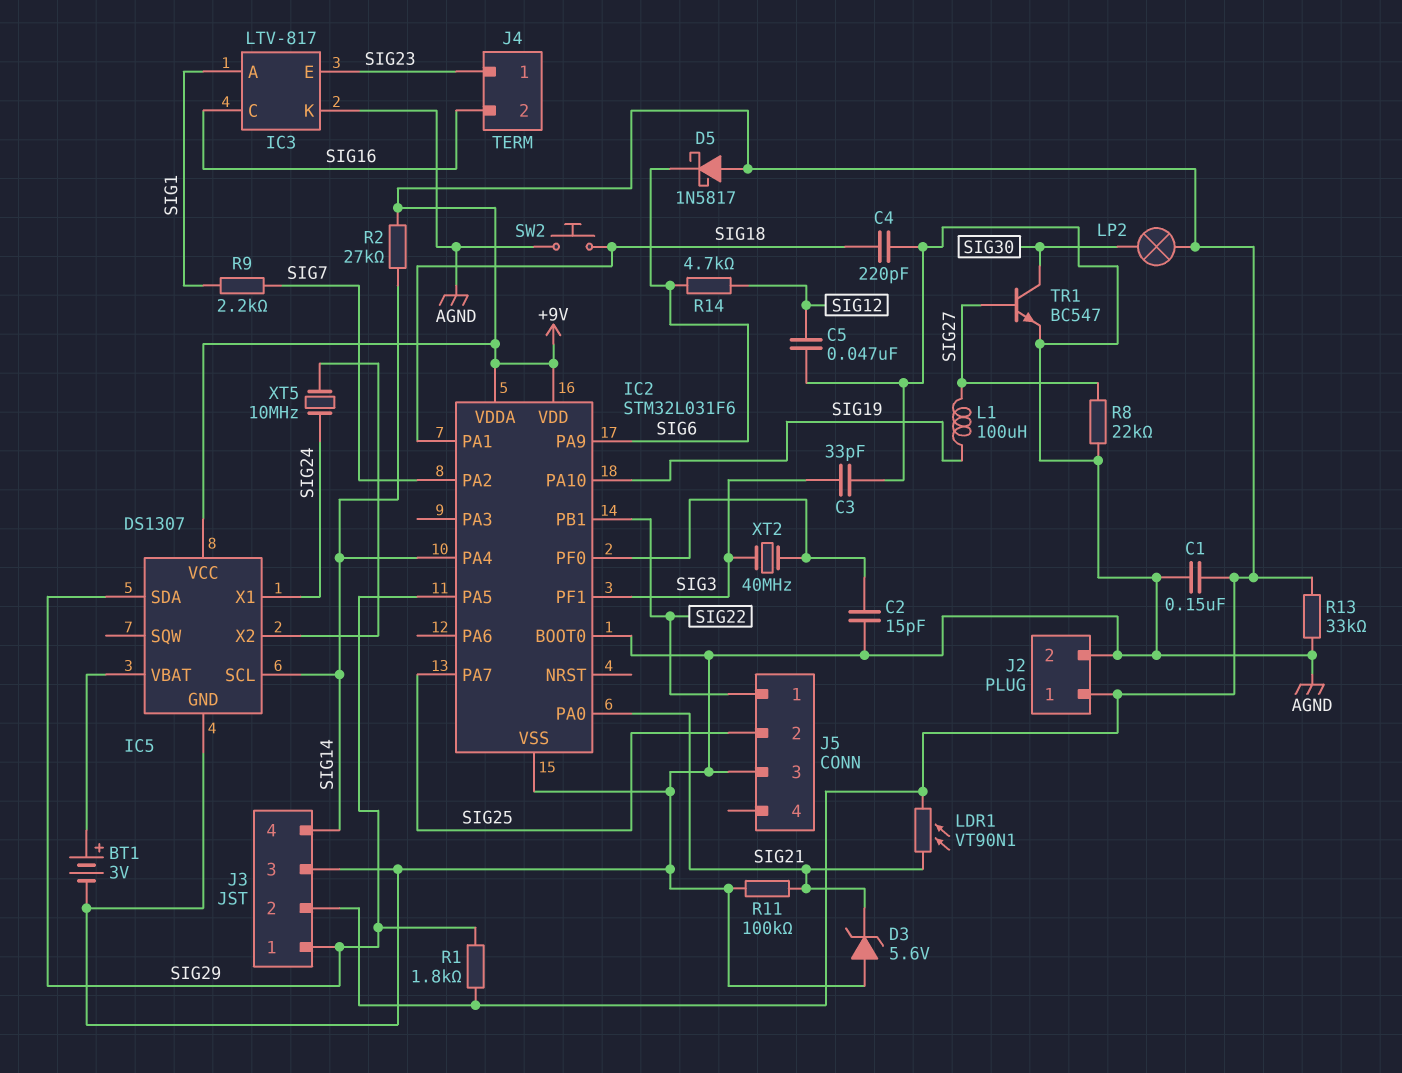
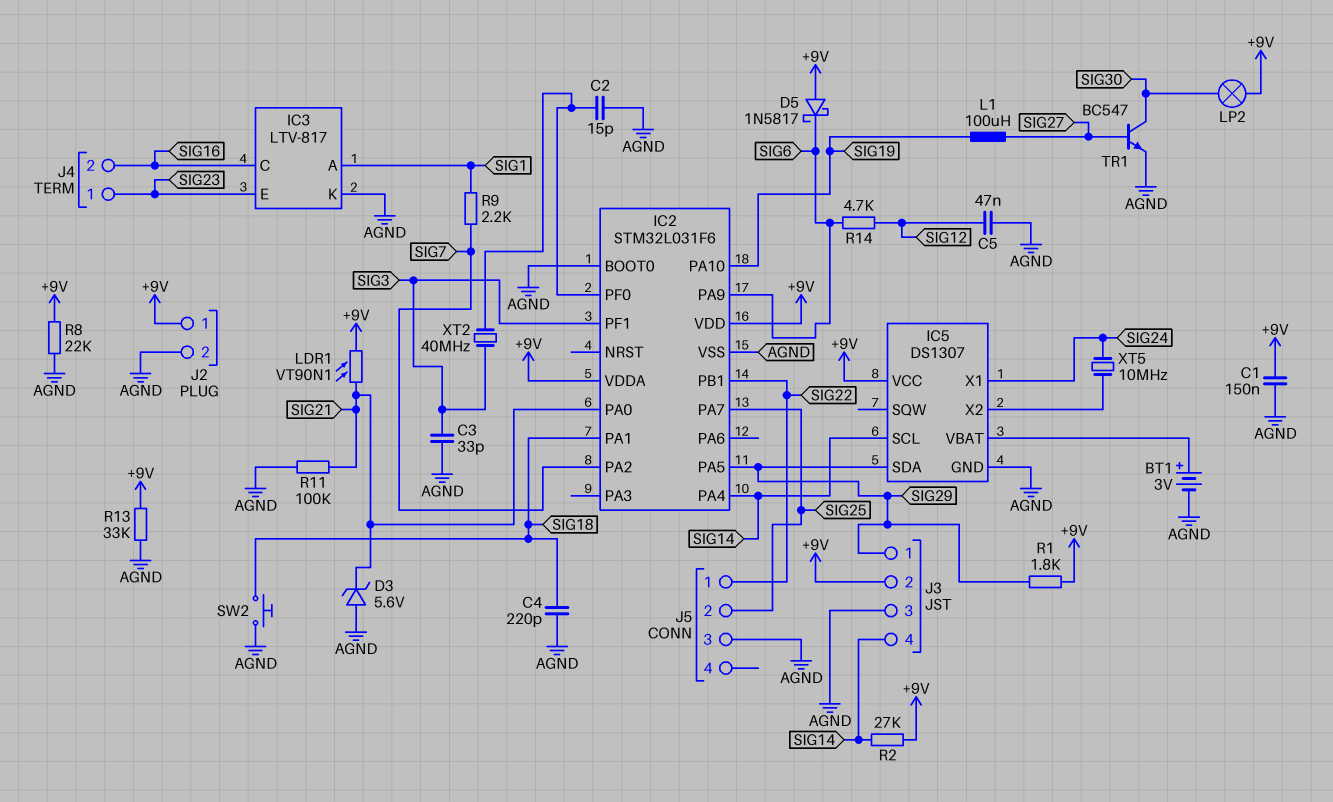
R8: 22k (AGND, SIG27) -> 22k (+9V, AGND)

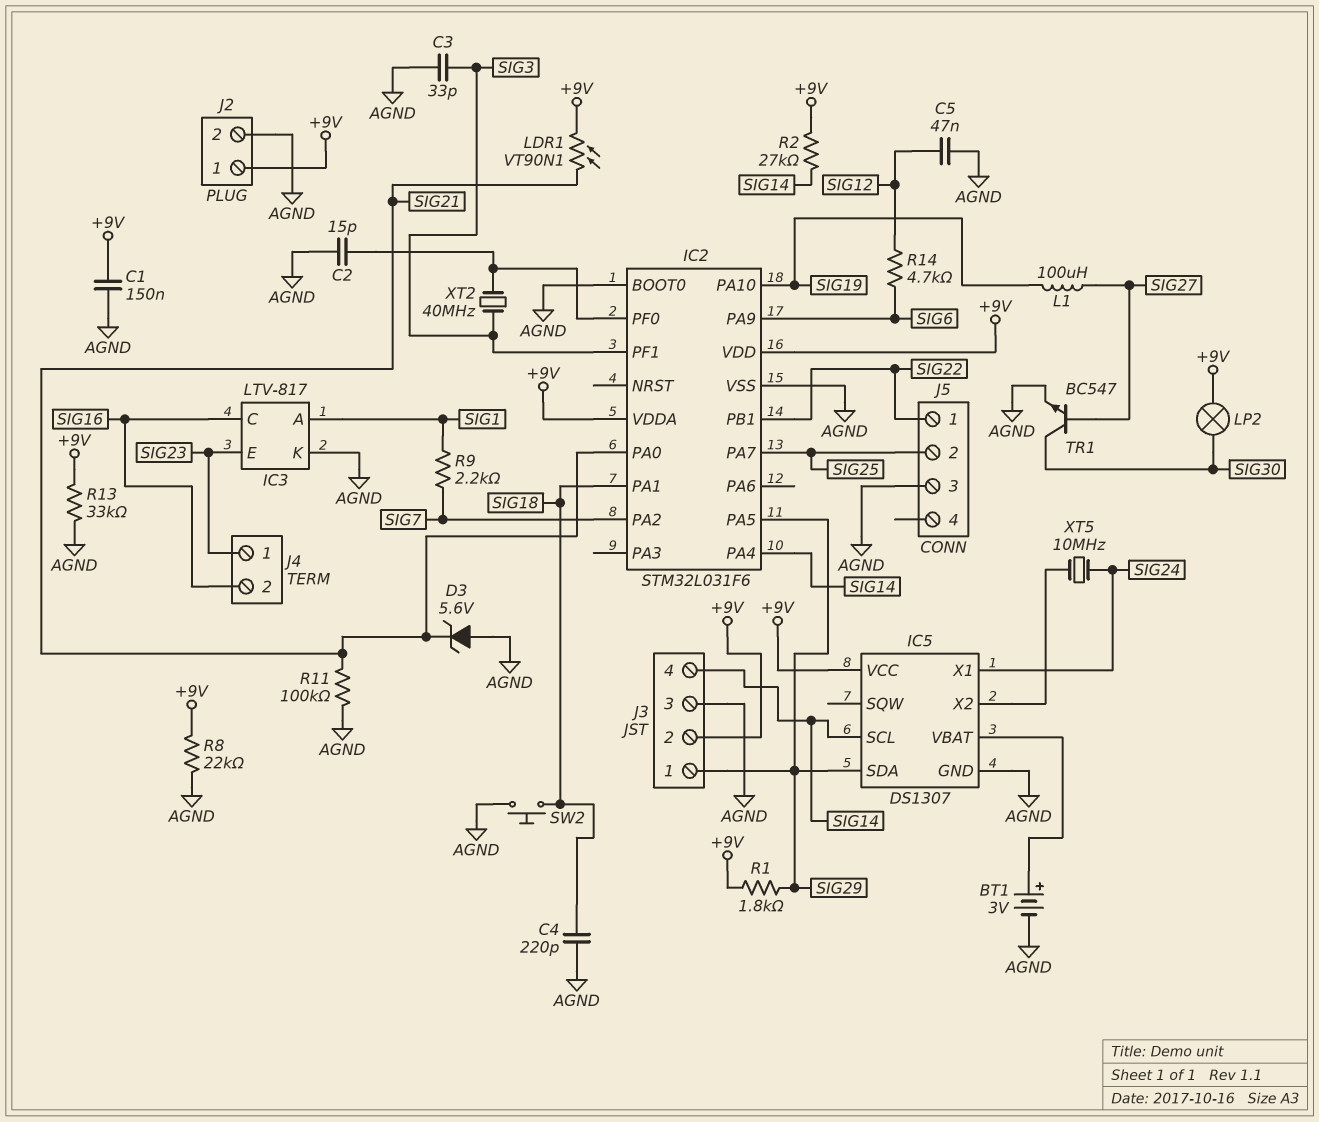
D5: schottky 1N5817 (A +9V, K SIG6) -> none

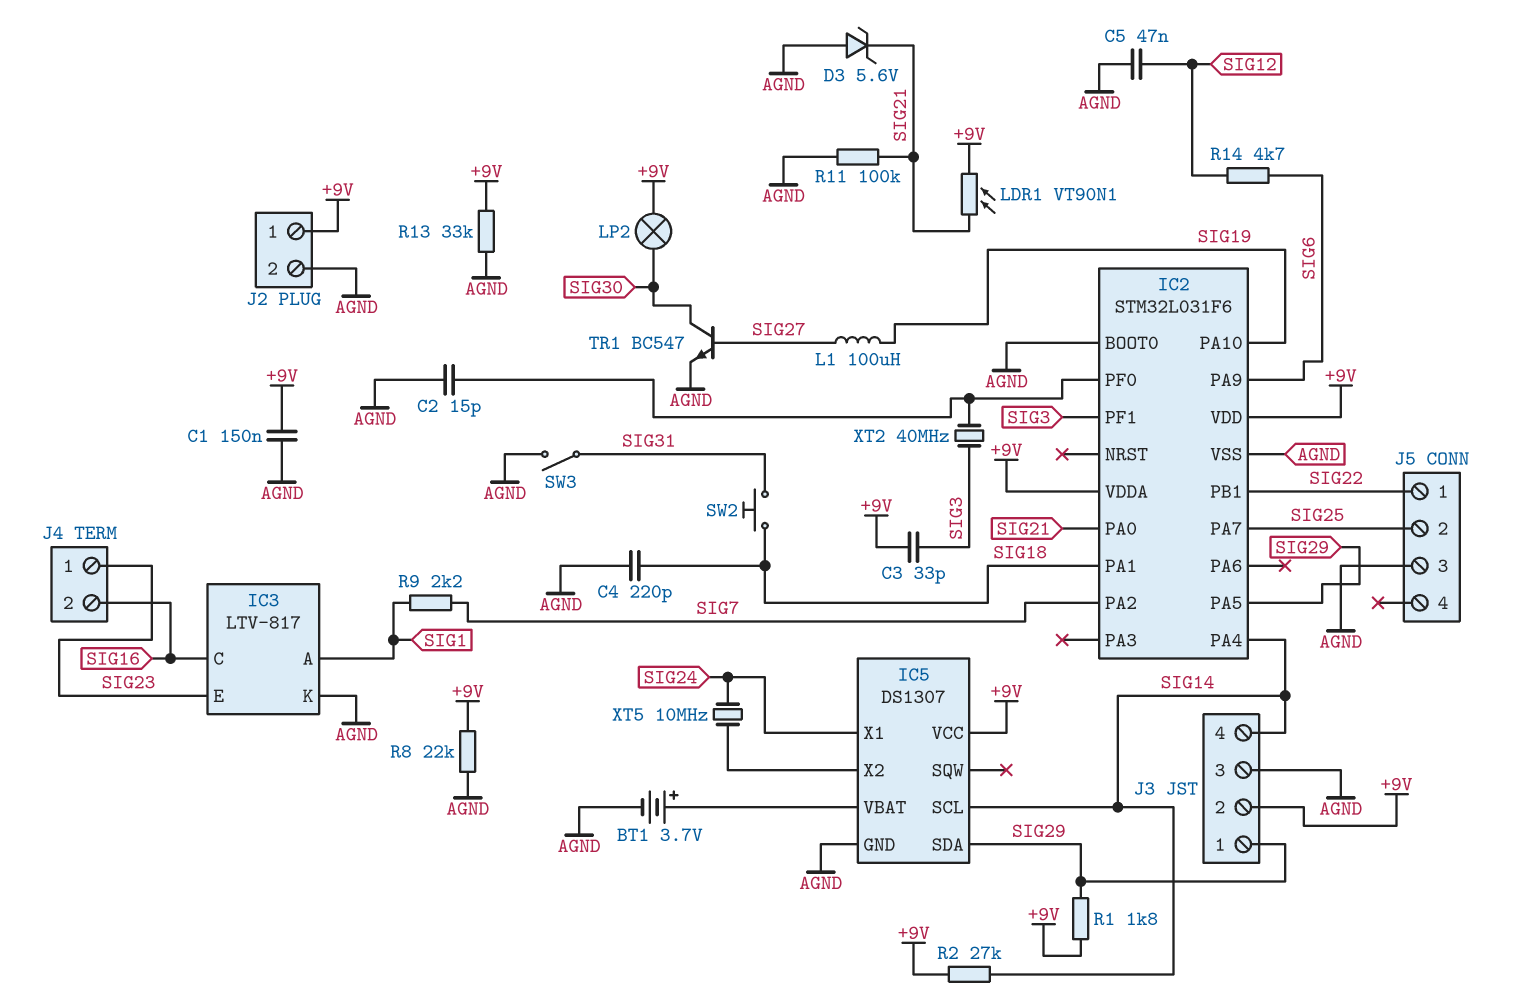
BT1: 3V (plus IC5/VBAT, minus AGND) -> 3.7V (plus IC5/VBAT, minus AGND)
C3: 33pF (AGND, SIG3) -> 33pF (+9V, SIG3)
SW2: button (AGND, SIG18) -> button (SIG18, SIG31)
SW3: none -> switch (AGND, SIG31)

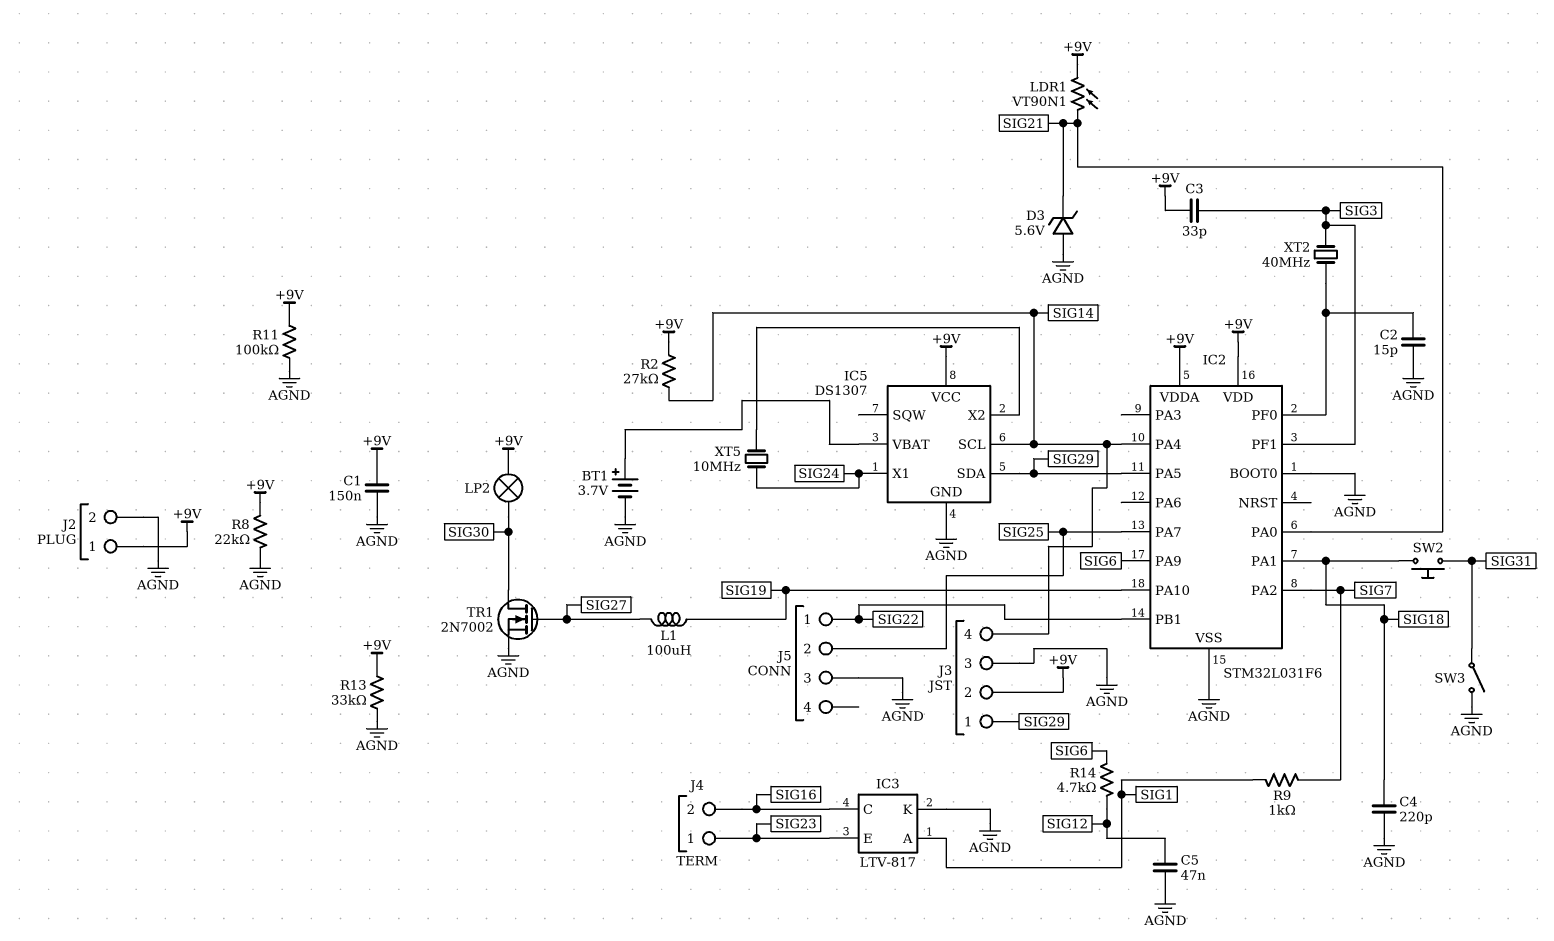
R1: 1.8k (+9V, SIG29) -> none
R9: 2.2k (SIG1, SIG7) -> 1k (SIG1, SIG7)
R11: 100k (AGND, SIG21) -> 100k (+9V, AGND)
TR1: NPN BC547 (B SIG27, C SIG30, E AGND) -> NMOS 2N7002 (G SIG27, D SIG30, S AGND)

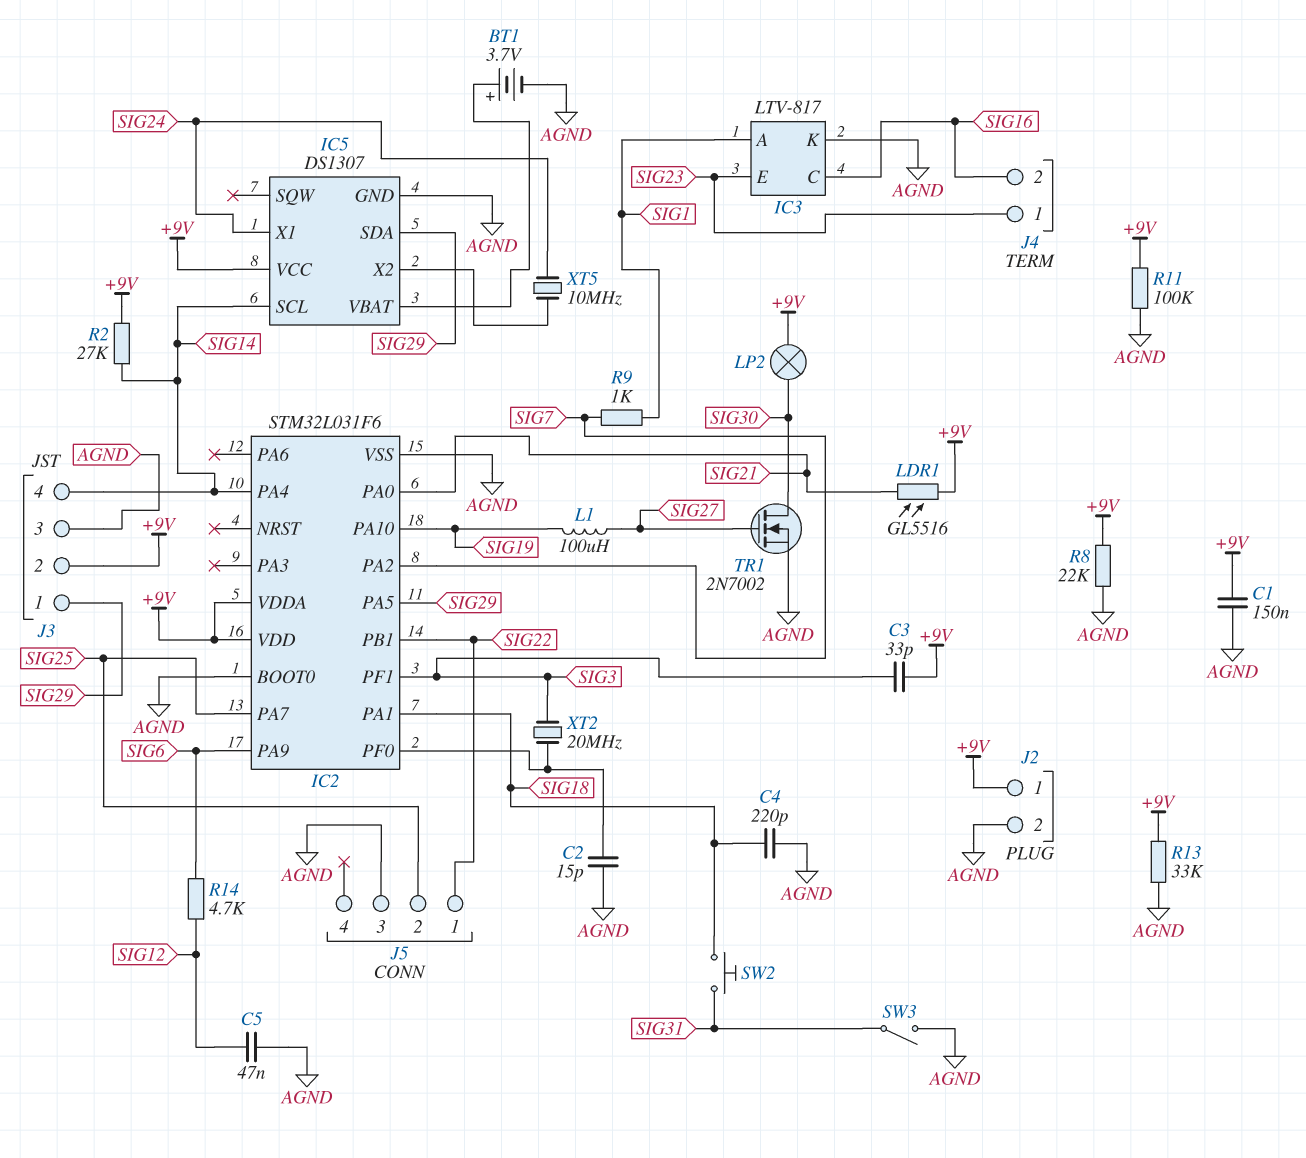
D3: zener 5.6V (A AGND, K SIG21) -> none
LDR1: VT90N1 (+9V, SIG21) -> GL5516 (+9V, SIG21)
XT2: 40MHz (IC2/PF0, SIG3) -> 20MHz (IC2/PF0, SIG3)

